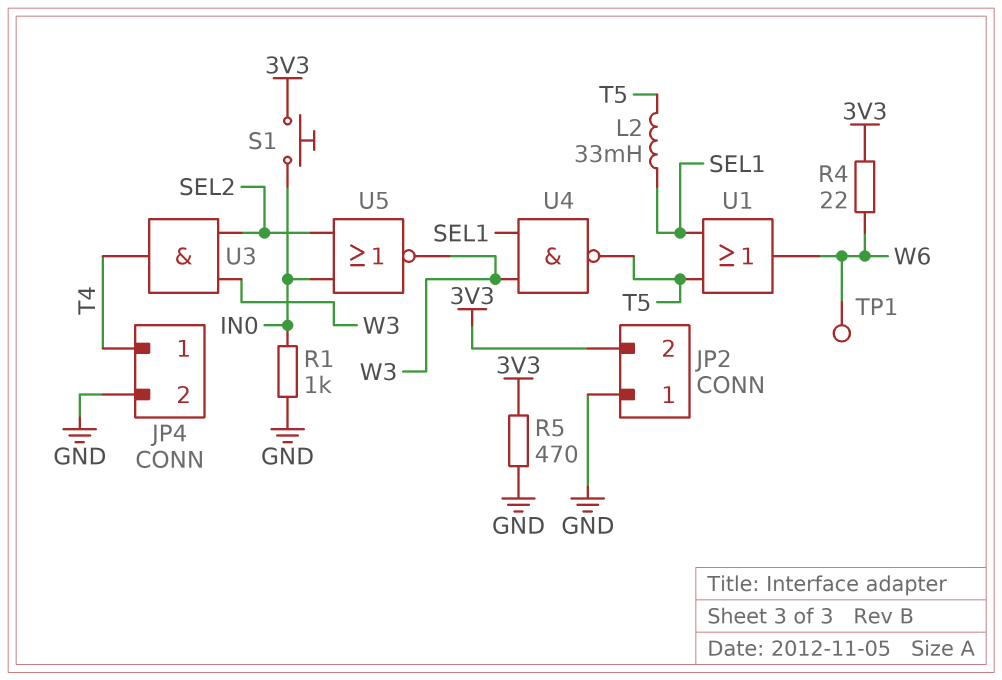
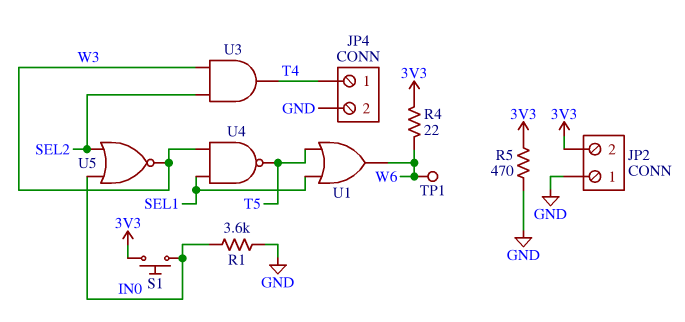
L2: 33mH (SEL1, T5) -> none
R1: 1k (GND, IN0) -> 3.6k (GND, IN0)

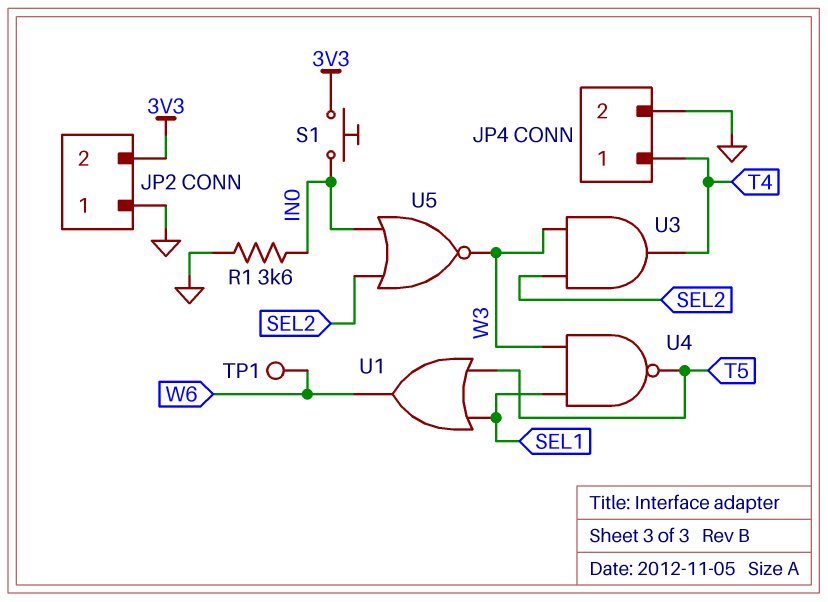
R4: 22 (3V3, W6) -> none
R5: 470 (3V3, GND) -> none

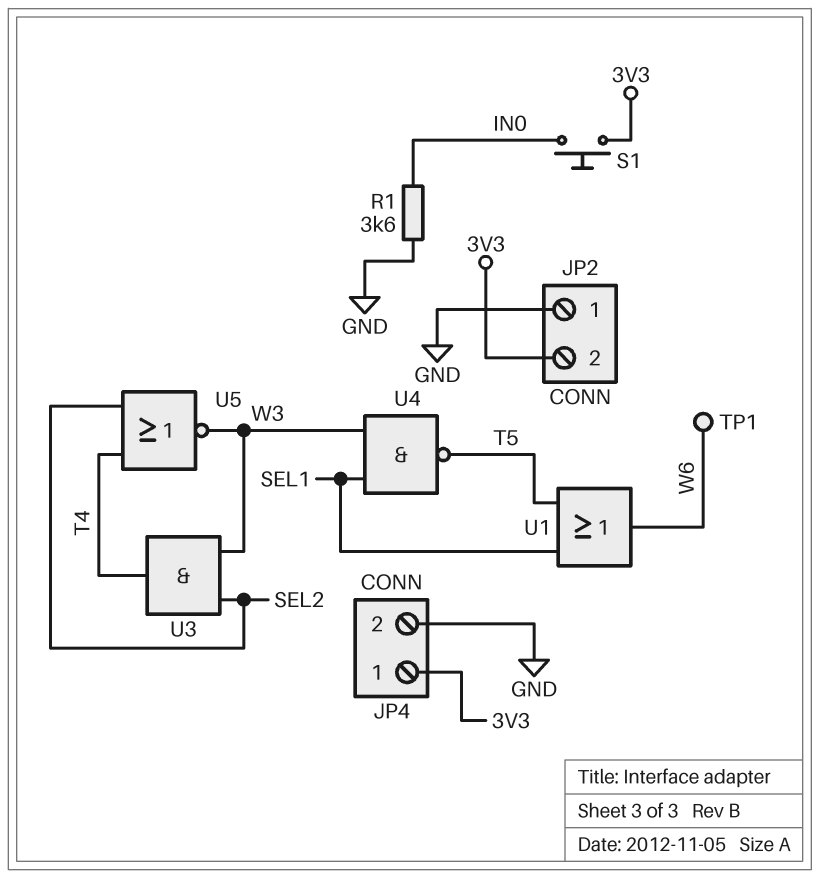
JP4 pin 1: T4 -> 3V3
U5: NOR (in IN0, in SEL2, out W3) -> NOR (in SEL2, in T4, out W3)

